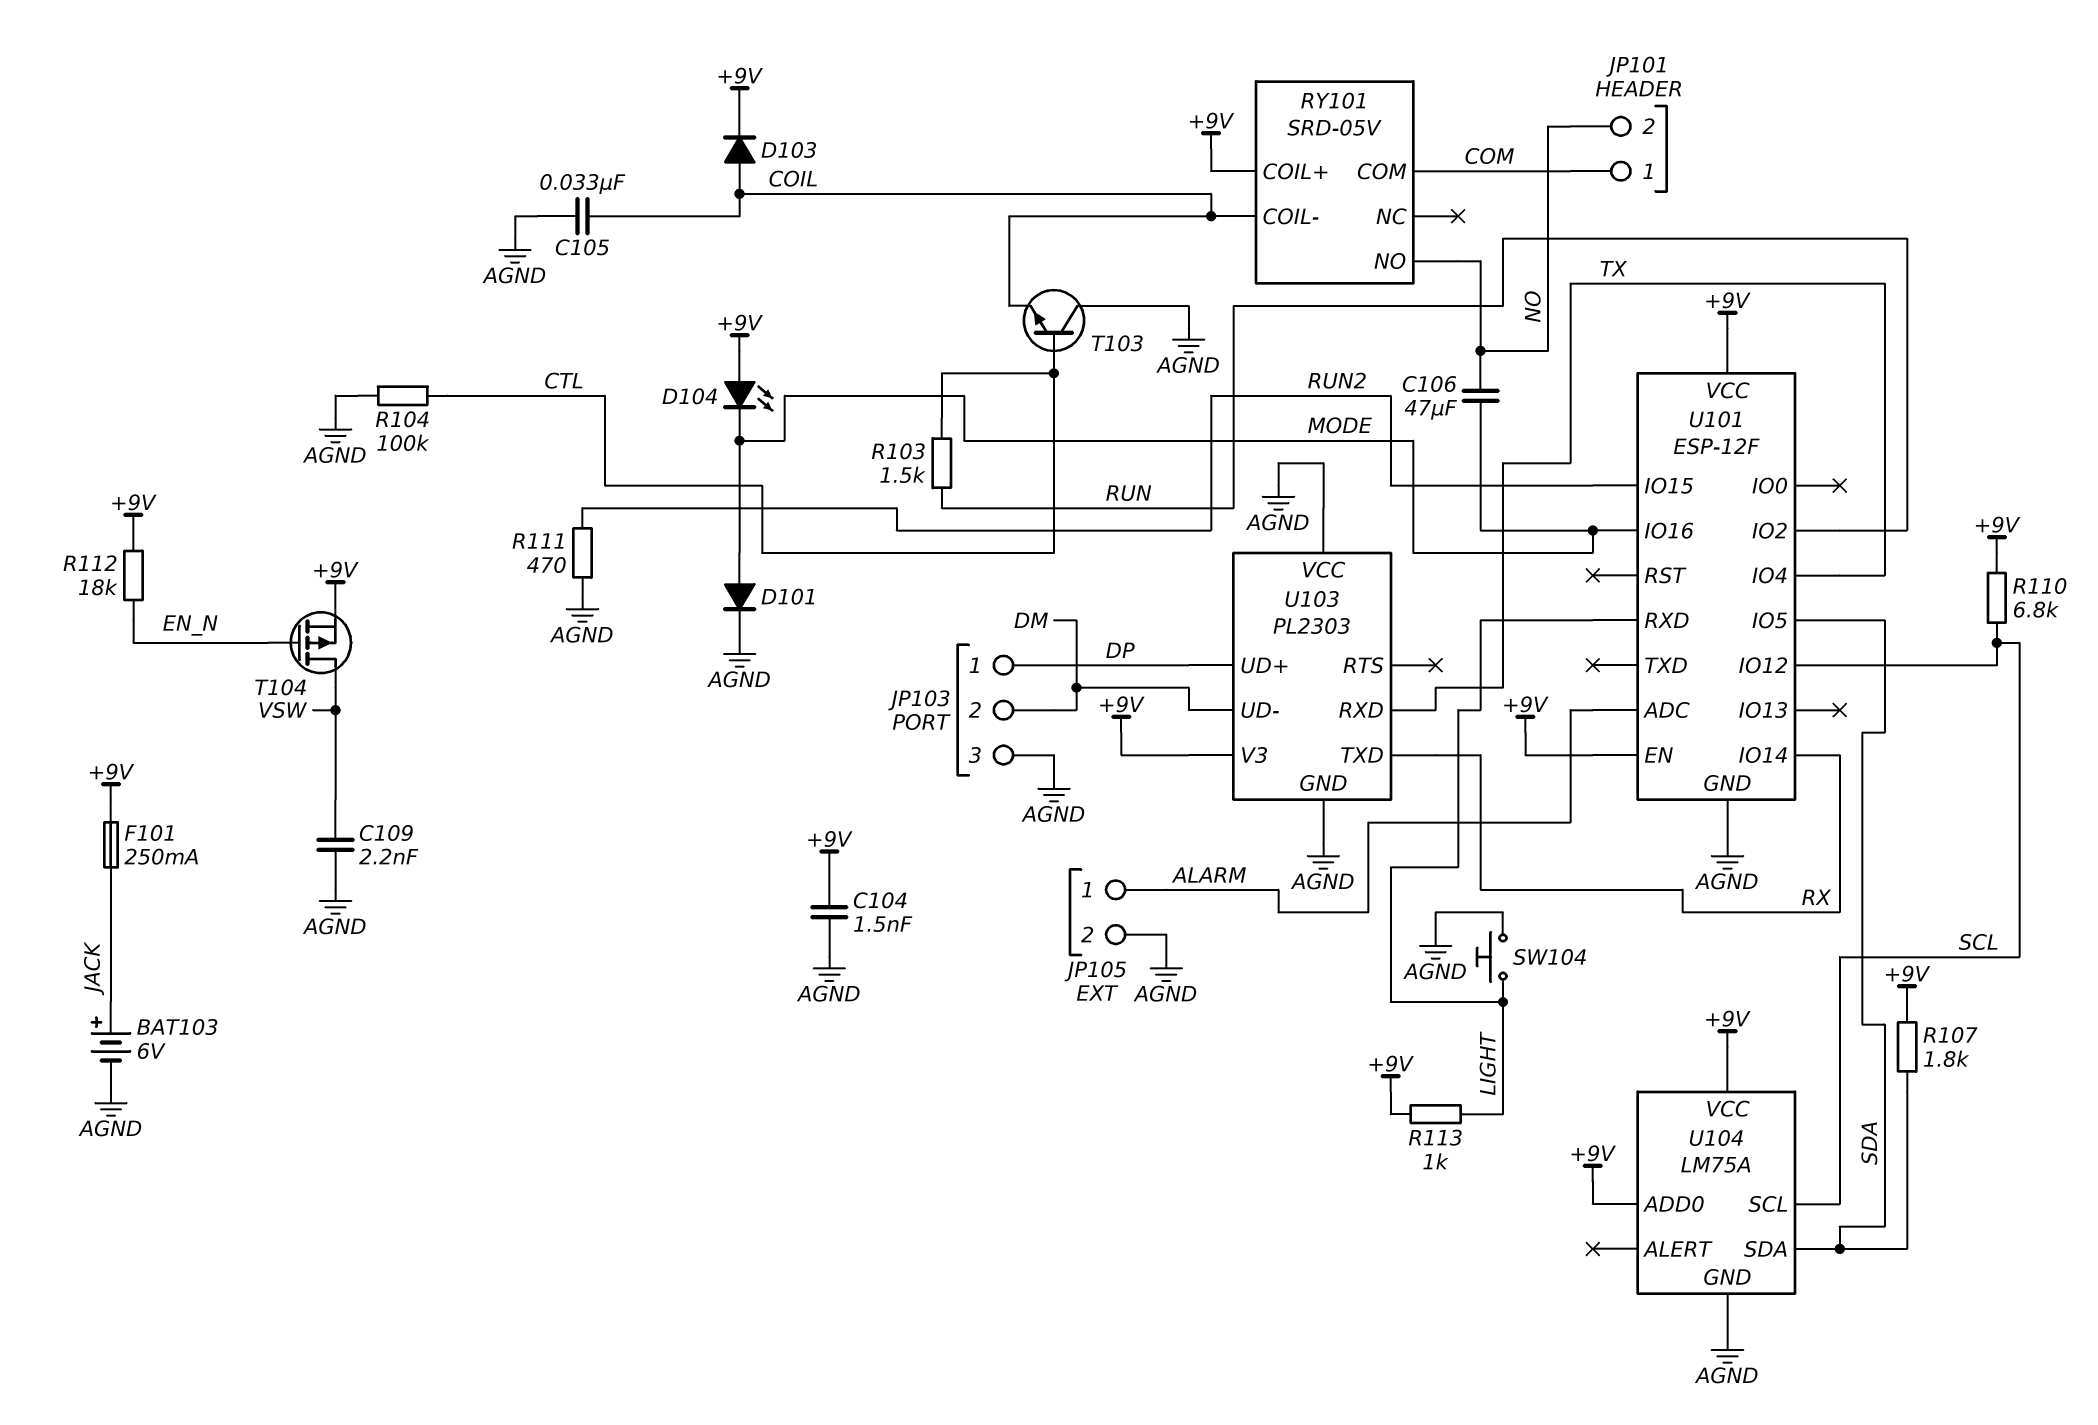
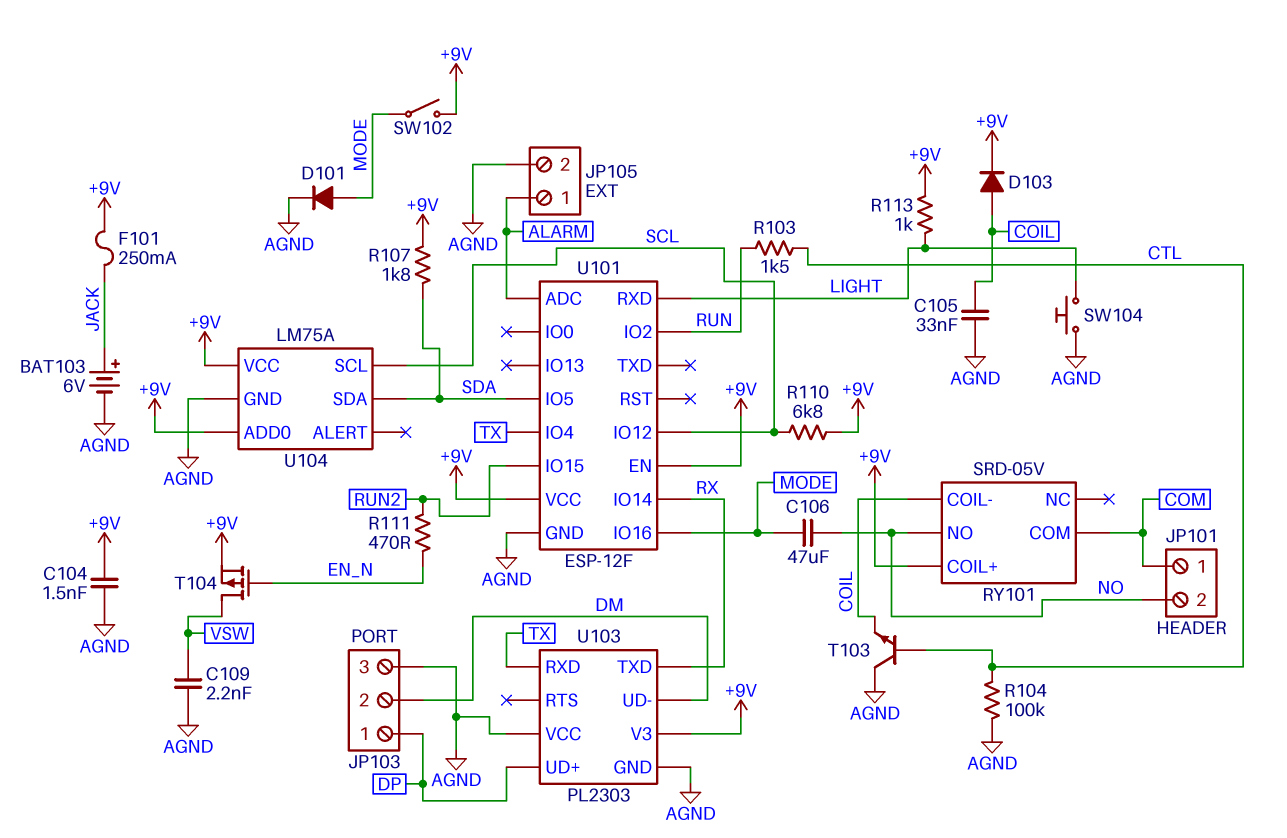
D104: LED (A +9V, K MODE) -> none
R111: 470 (AGND, RUN2) -> 470 (EN_N, RUN2)
R112: 18k (+9V, EN_N) -> none
SW102: none -> switch (+9V, MODE)

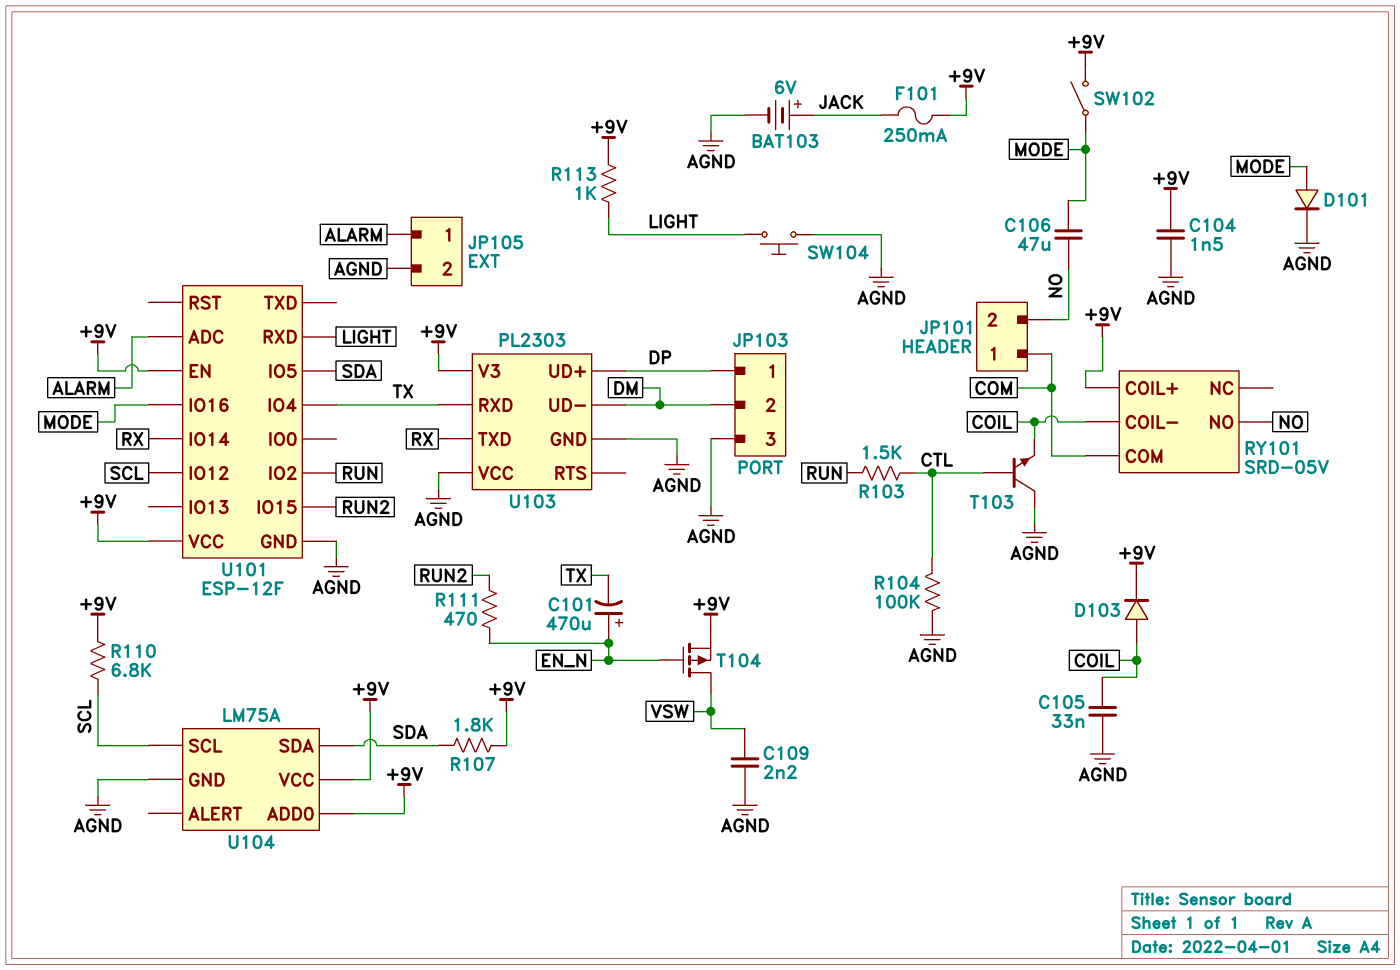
C101: none -> 470uF (plus EN_N, minus TX)

